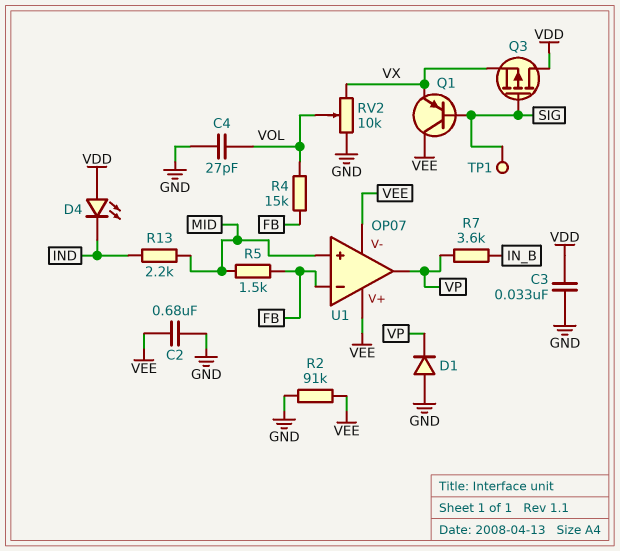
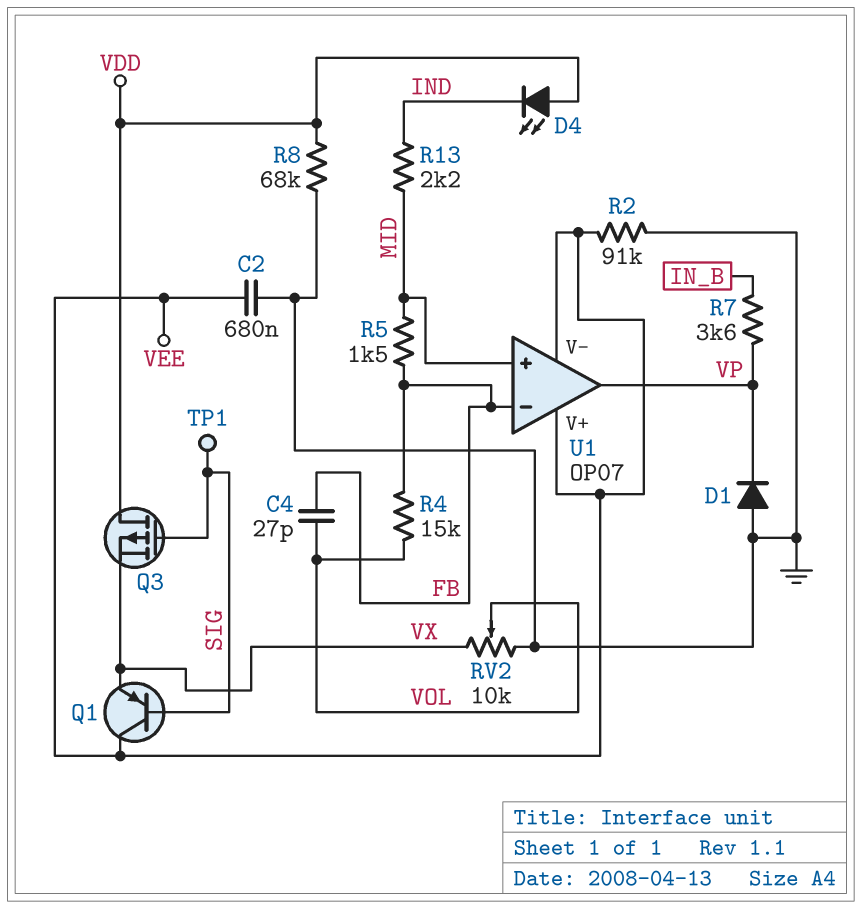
C3: 33nF (GND, VDD) -> none
C4: 27pF (GND, VOL) -> 27pF (FB, VOL)
R8: none -> 68k (GND, VDD)

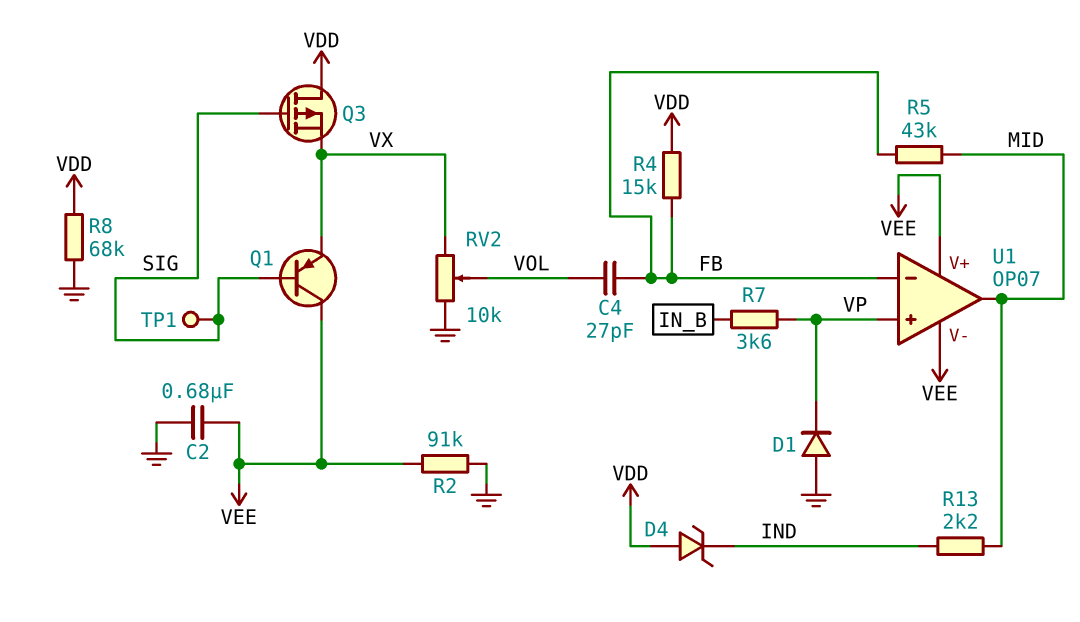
D4: LED (A VDD, K IND) -> zener (A VDD, K IND)
R4: 15k (FB, VOL) -> 15k (FB, VDD)
R5: 1.5k (FB, MID) -> 43k (FB, MID)
U1 pin in+: MID -> VP
U1 pin out: VP -> MID

